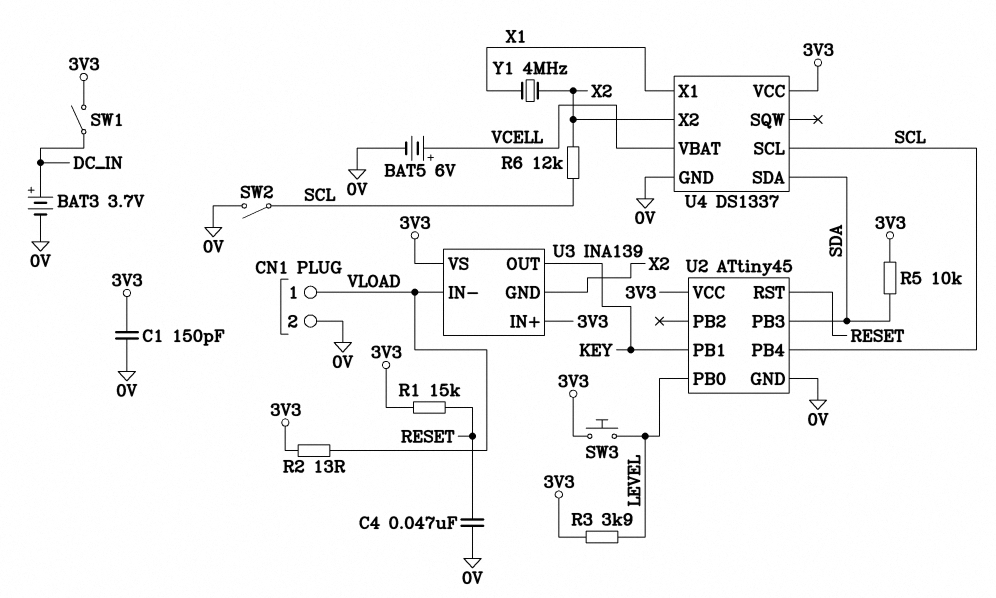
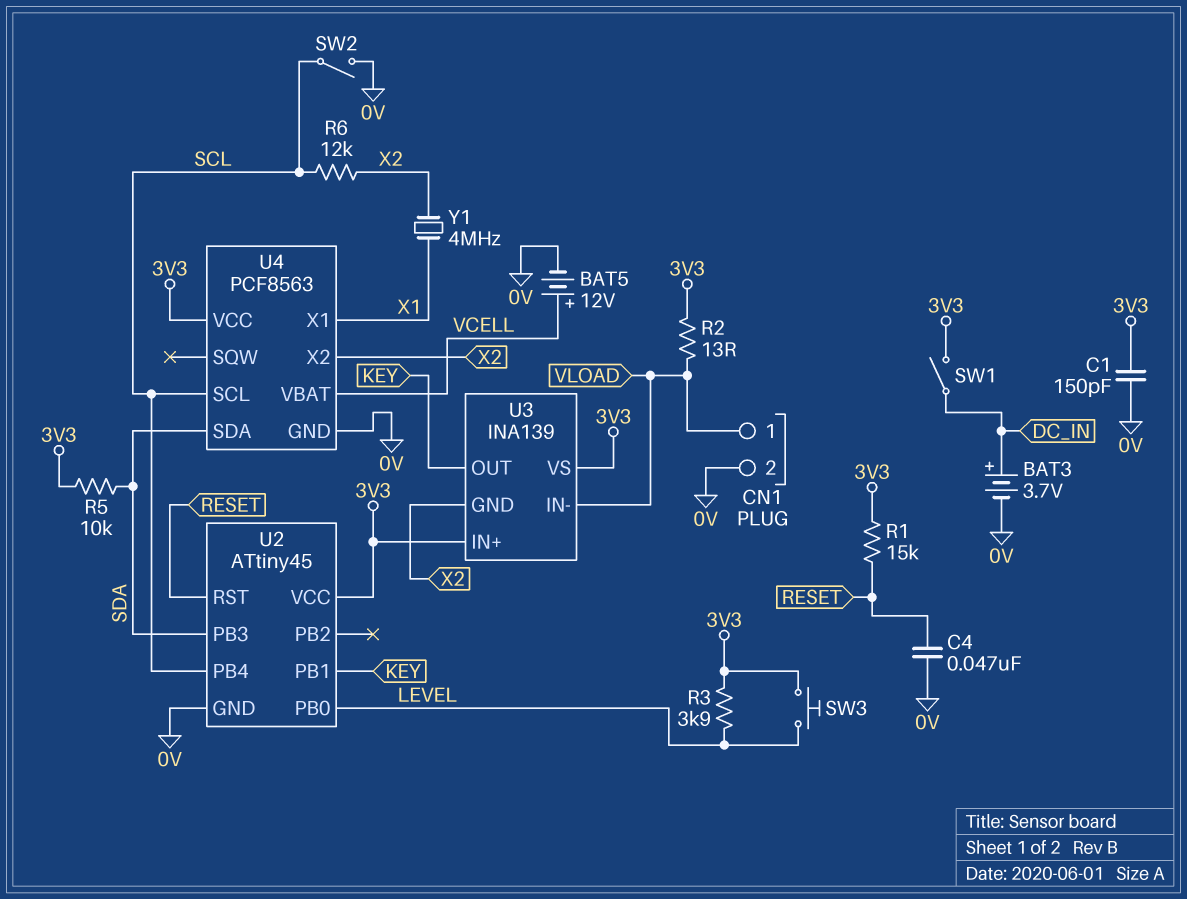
BAT5: 6V (plus VCELL, minus 0V) -> 12V (plus VCELL, minus 0V)
U4: DS1337 -> PCF8563

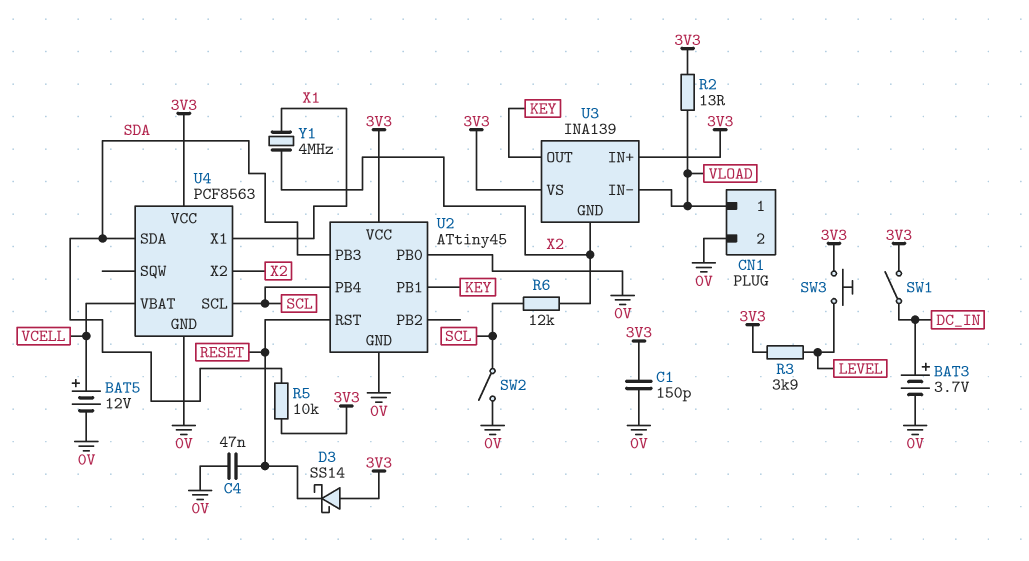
D3: none -> schottky SS14 (A 3V3, K RESET)
R1: 15k (3V3, RESET) -> none
U2 pin PB0: LEVEL -> 0V

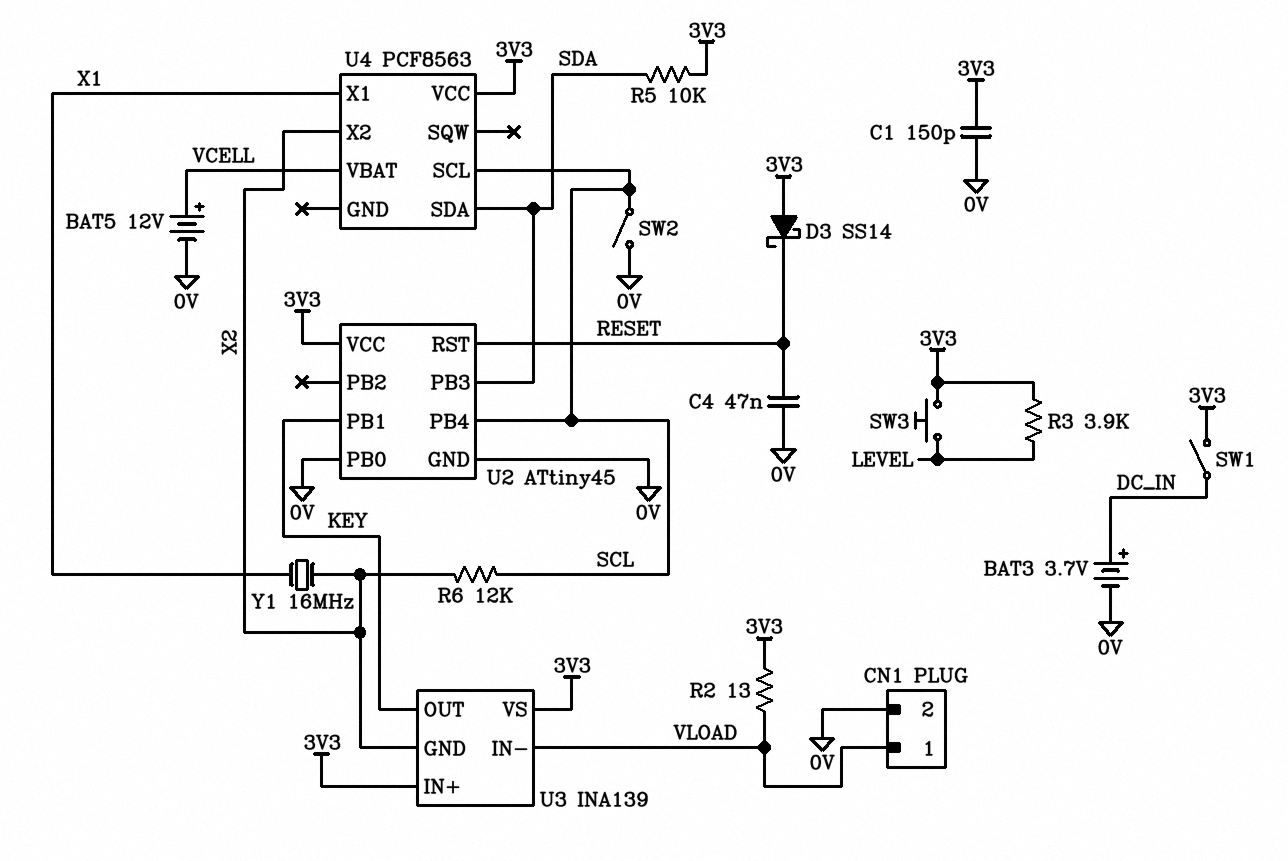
U4 pin GND: 0V -> none
Y1: 4MHz (X1, X2) -> 16MHz (X1, X2)

